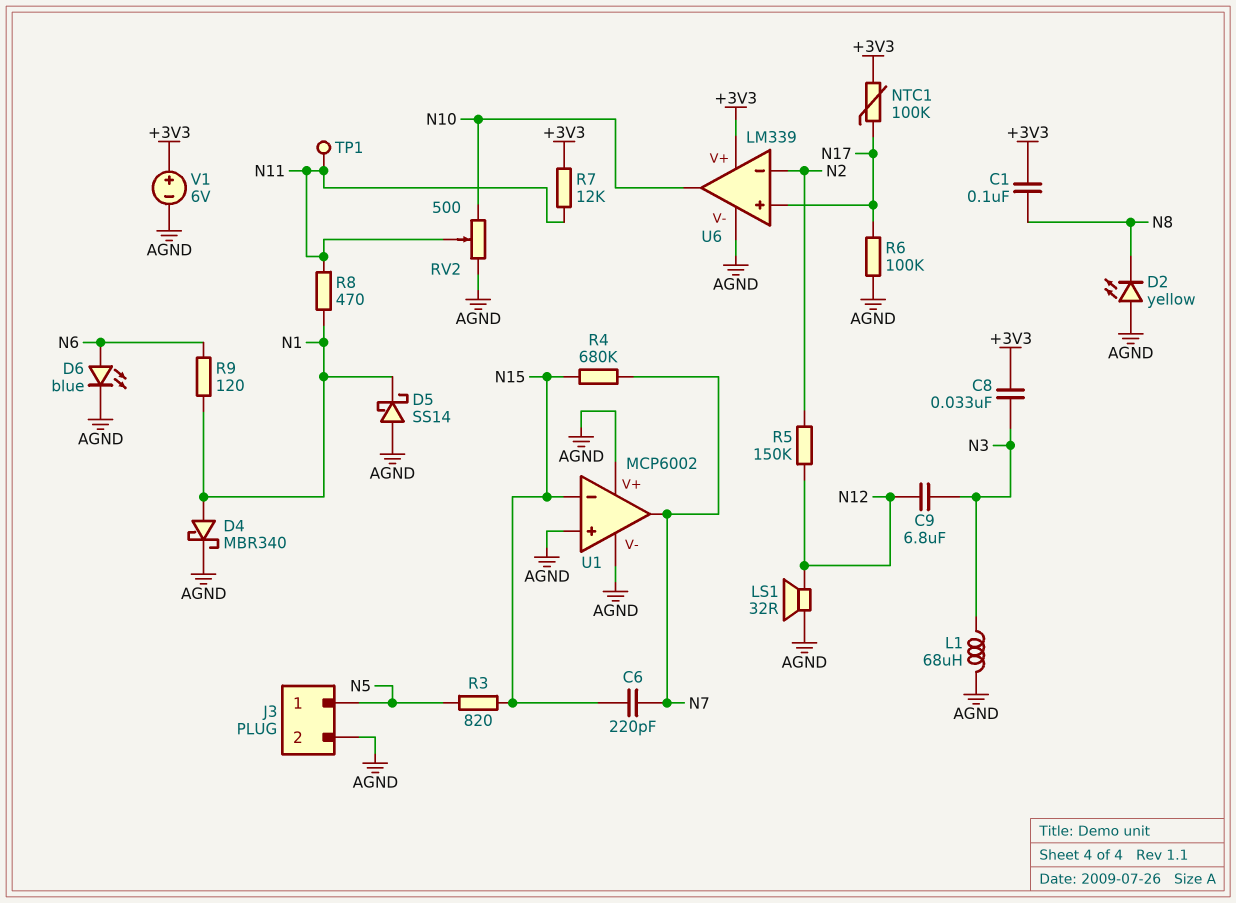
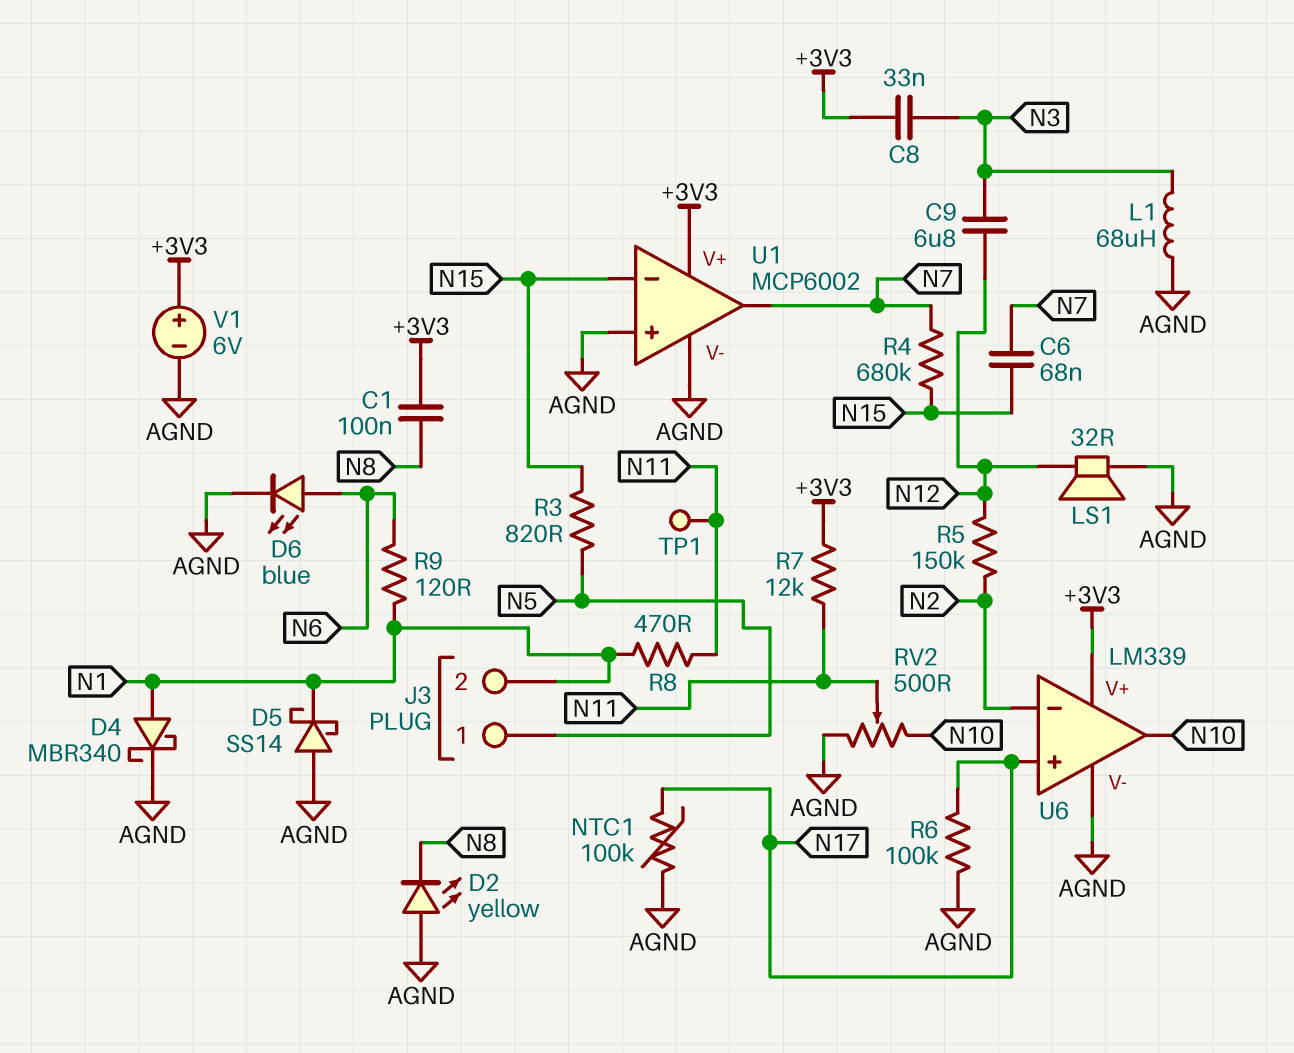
C6: 220pF (N7, N15) -> 68nF (N7, N15)
J3 pin 2: AGND -> N1
NTC1: 100k (+3V3, N17) -> 100k (AGND, N17)
U1 pin V+: AGND -> +3V3

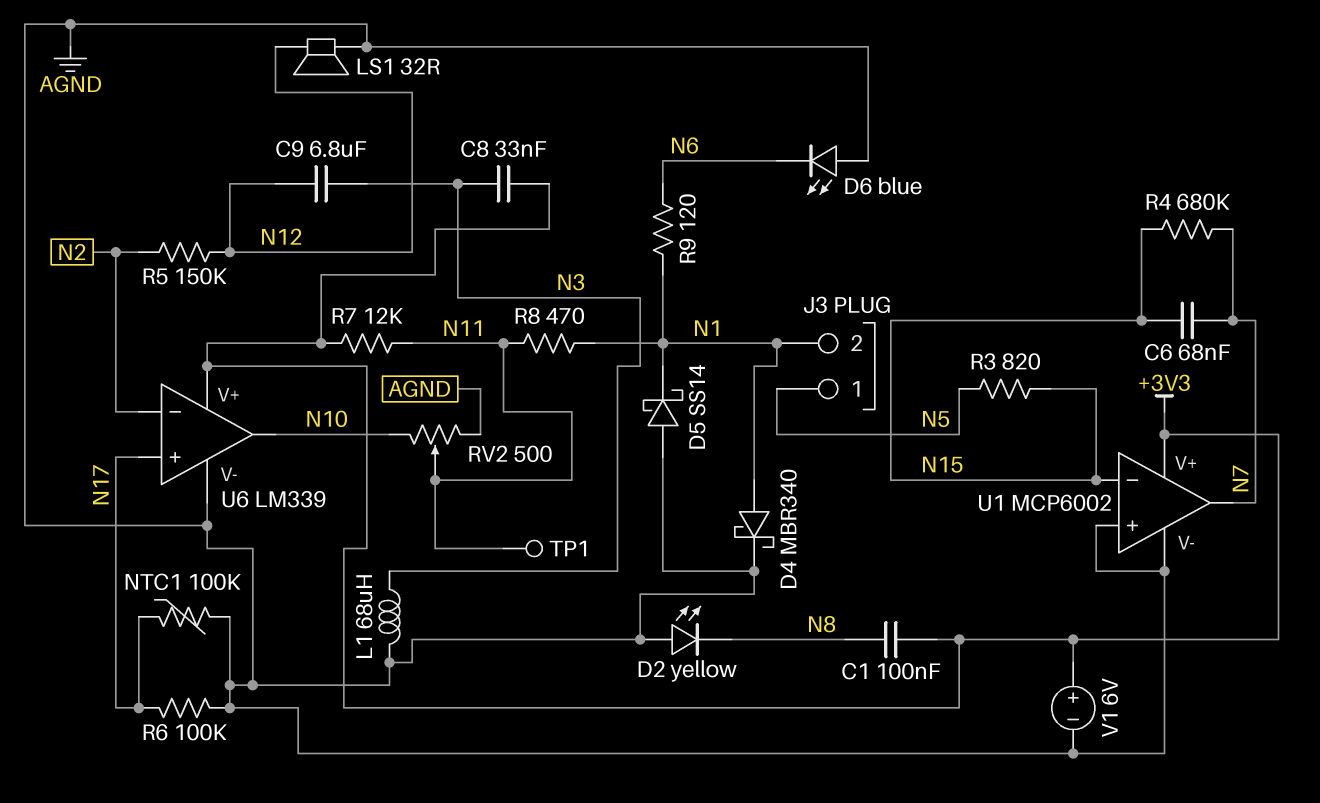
D6: LED blue (A N6, K AGND) -> LED blue (A AGND, K N6)

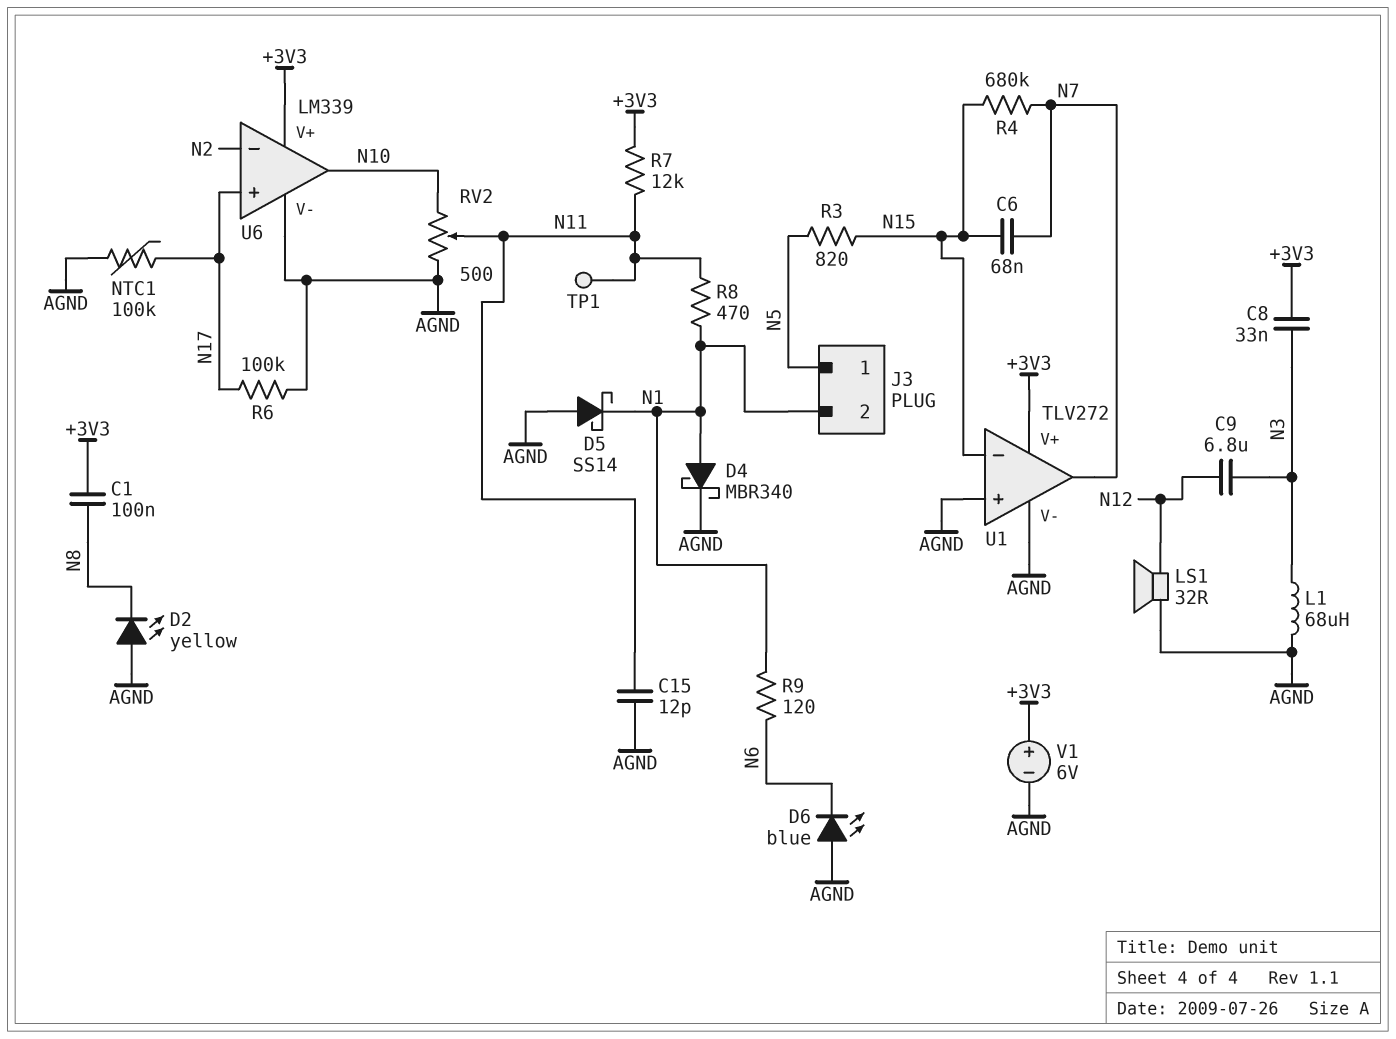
C15: none -> 12pF (AGND, N11)
R5: 150k (N2, N12) -> none
U1: MCP6002 -> TLV272

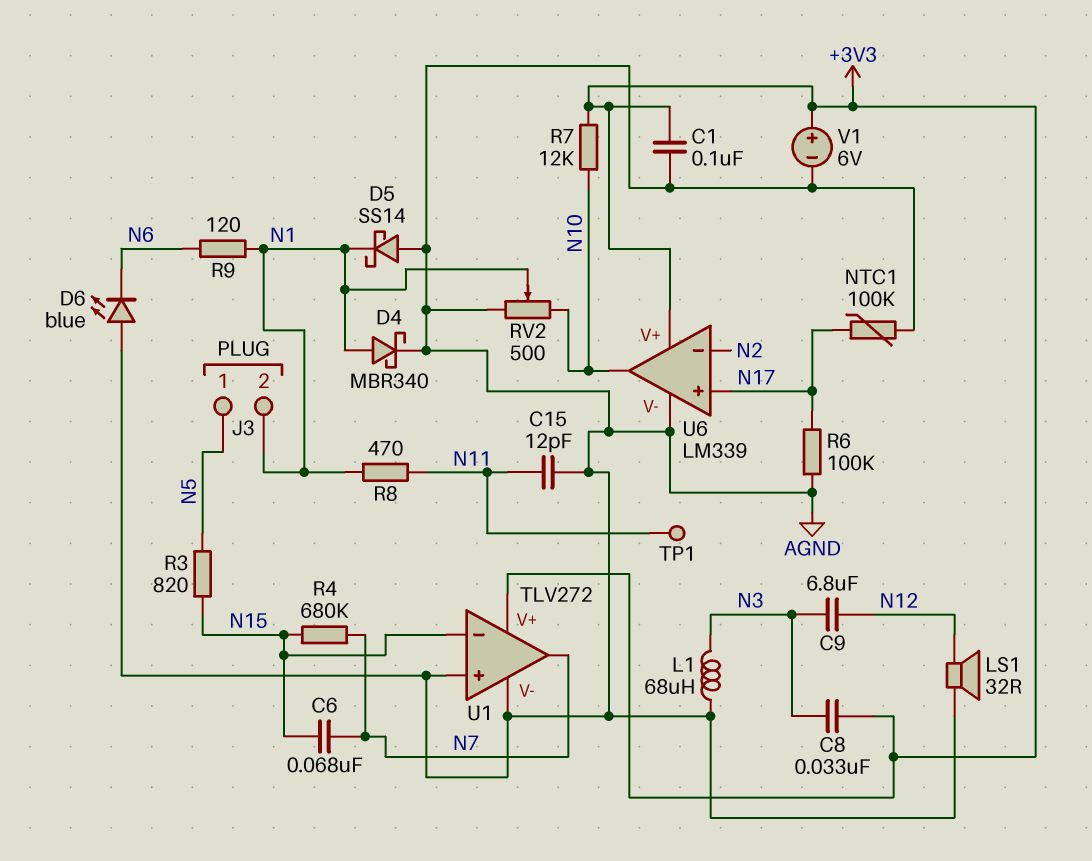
C1: 100nF (+3V3, N8) -> 100nF (+3V3, AGND)
D2: LED yellow (A AGND, K N8) -> none
R7: 12k (+3V3, N11) -> 12k (+3V3, N10)
RV2: 500 (AGND, N10, wiper N11) -> 500 (AGND, N10, wiper N1)

